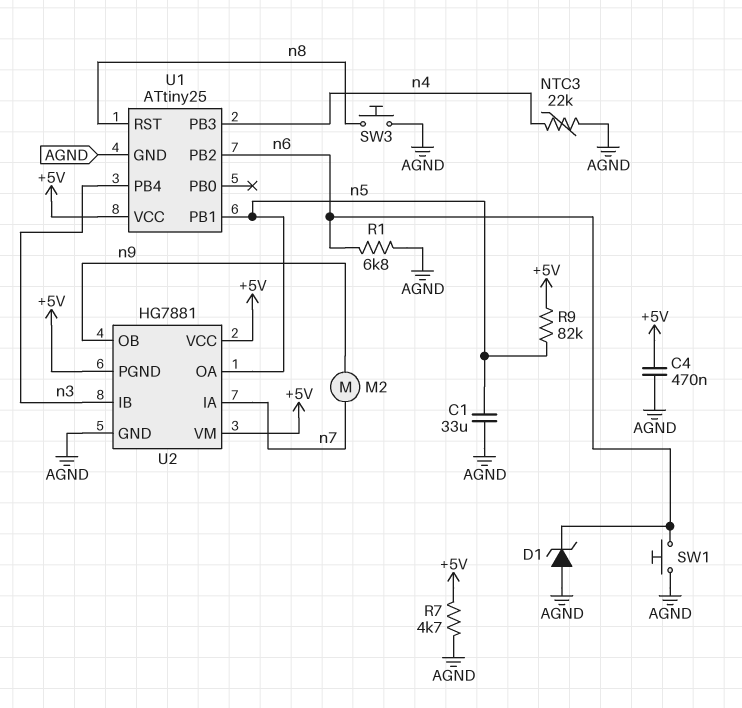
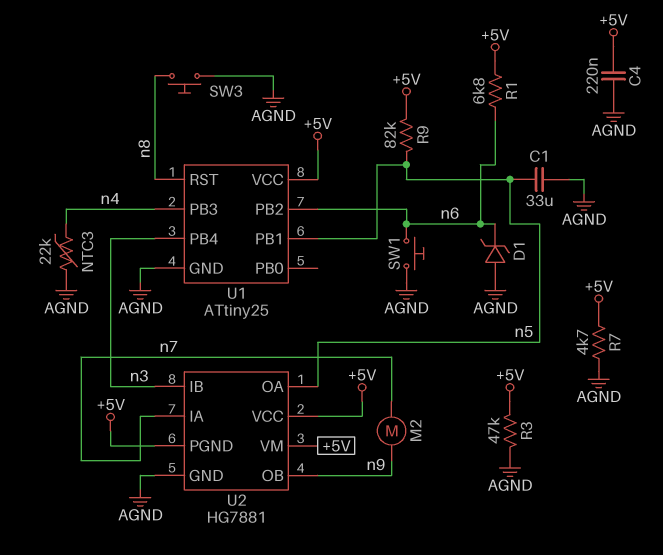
C4: 470nF (+5V, AGND) -> 220nF (+5V, AGND)
R1: 6.8k (AGND, n6) -> 6.8k (+5V, n6)
R3: none -> 47k (+5V, AGND)

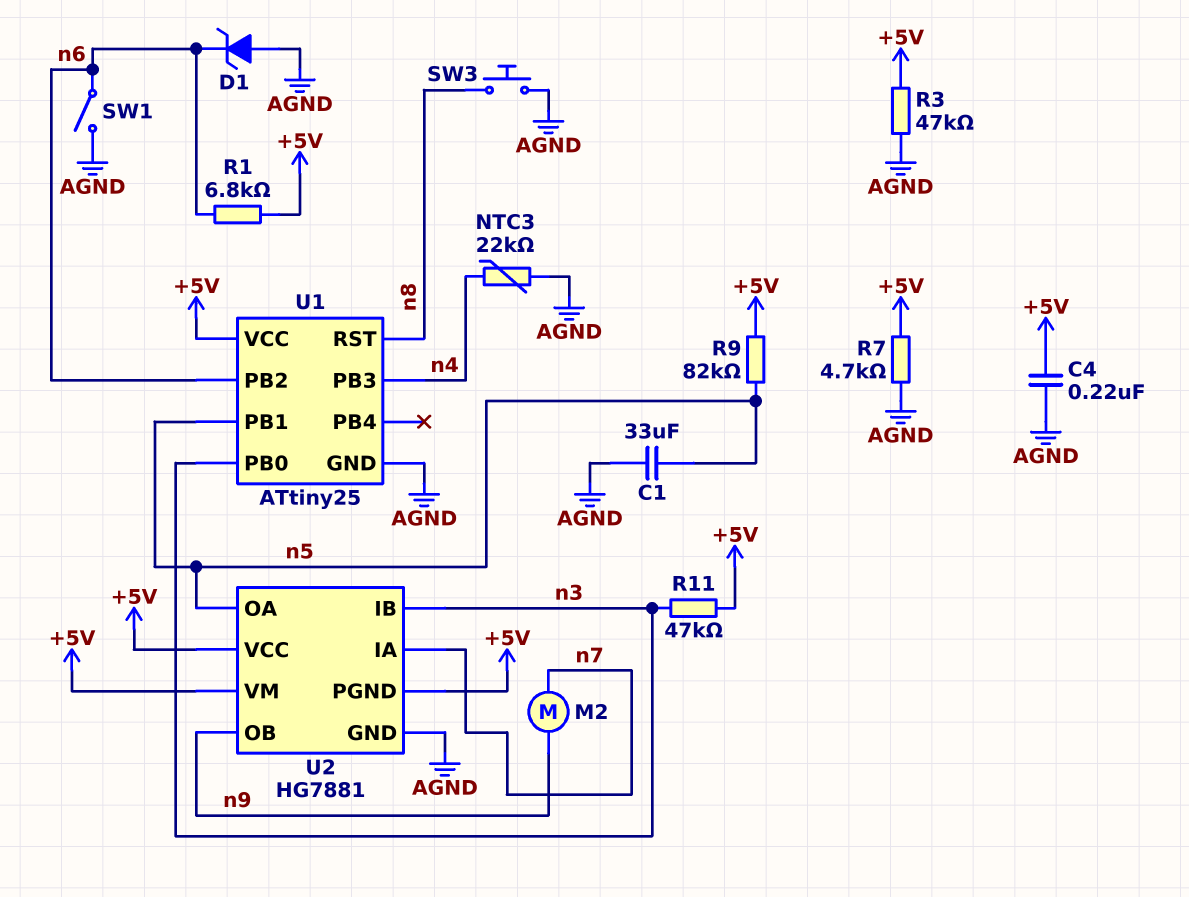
R11: none -> 47k (+5V, n3)
SW1: button (AGND, n6) -> switch (AGND, n6)
U1 pin PB0: none -> n3
U1 pin PB4: n3 -> none

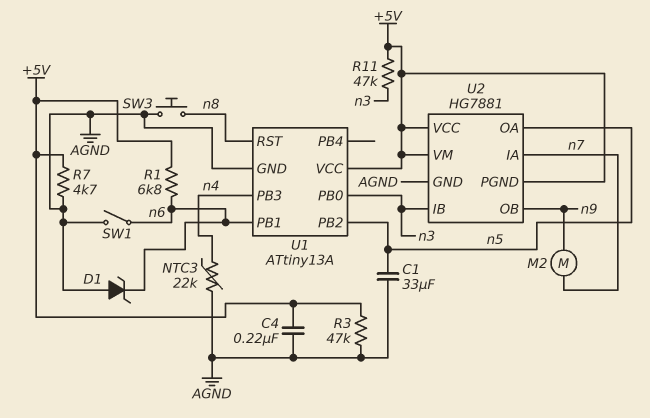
R9: 82k (+5V, n5) -> none
U1: ATtiny25 -> ATtiny13A
U1 pin PB1: n5 -> n6
U1 pin PB2: n6 -> n5

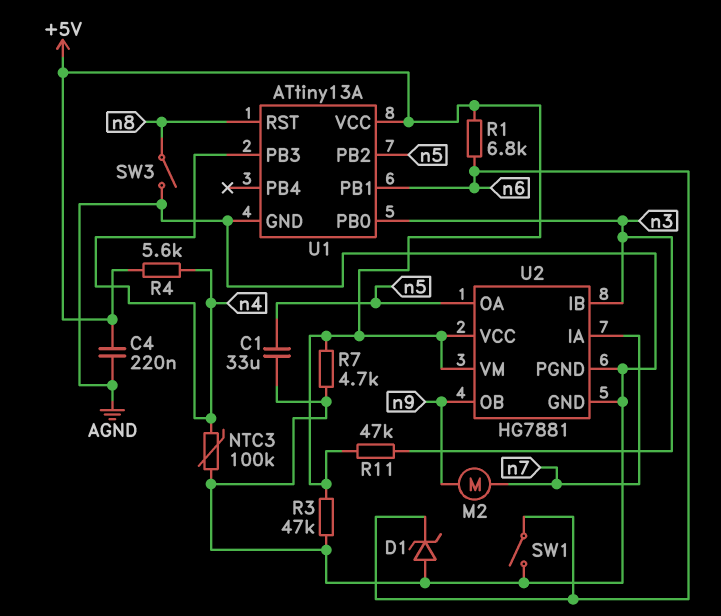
NTC3: 22k (AGND, n4) -> 100k (AGND, n4)
R4: none -> 5.6k (+5V, n4)
SW3: button (AGND, n8) -> switch (AGND, n8)
U2 pin PGND: +5V -> AGND

